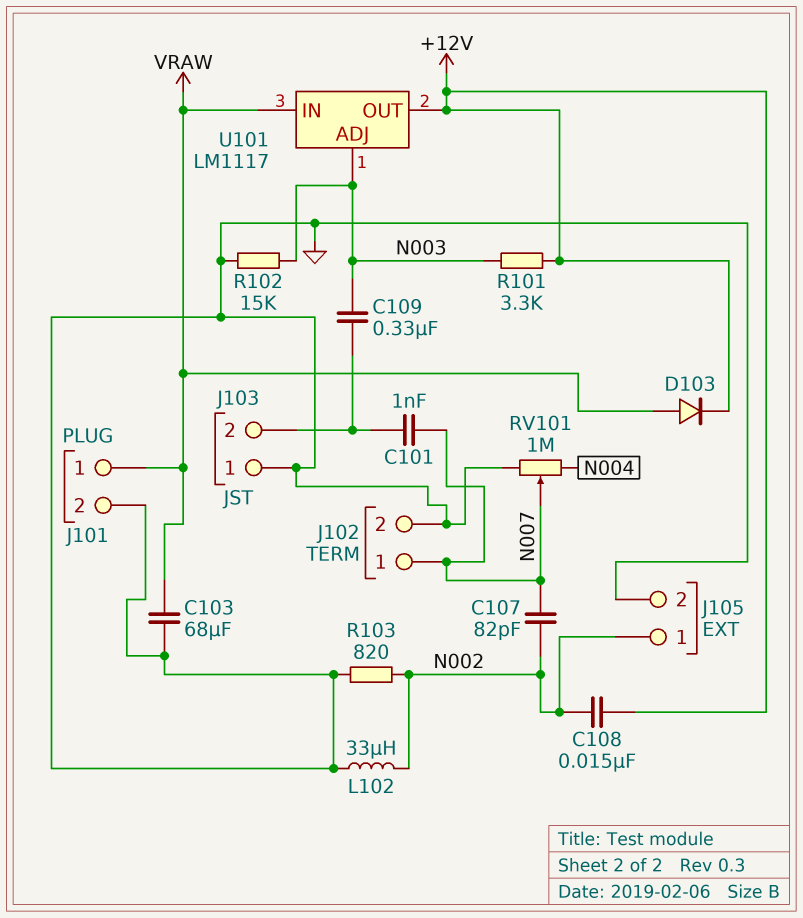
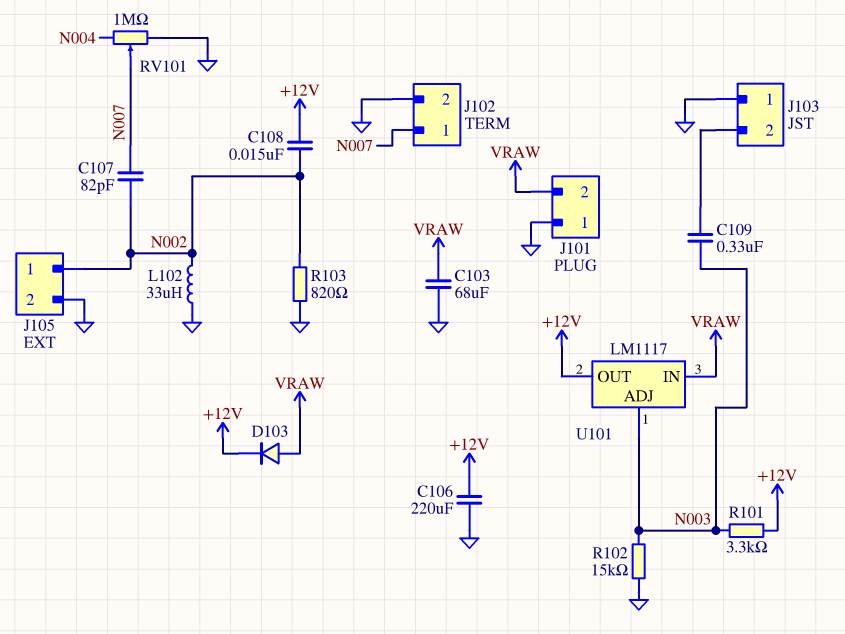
C101: 1nF (J103/2, N007) -> none
C106: none -> 220uF (+12V, GND)
J101 pin 1: VRAW -> GND
J101 pin 2: GND -> VRAW

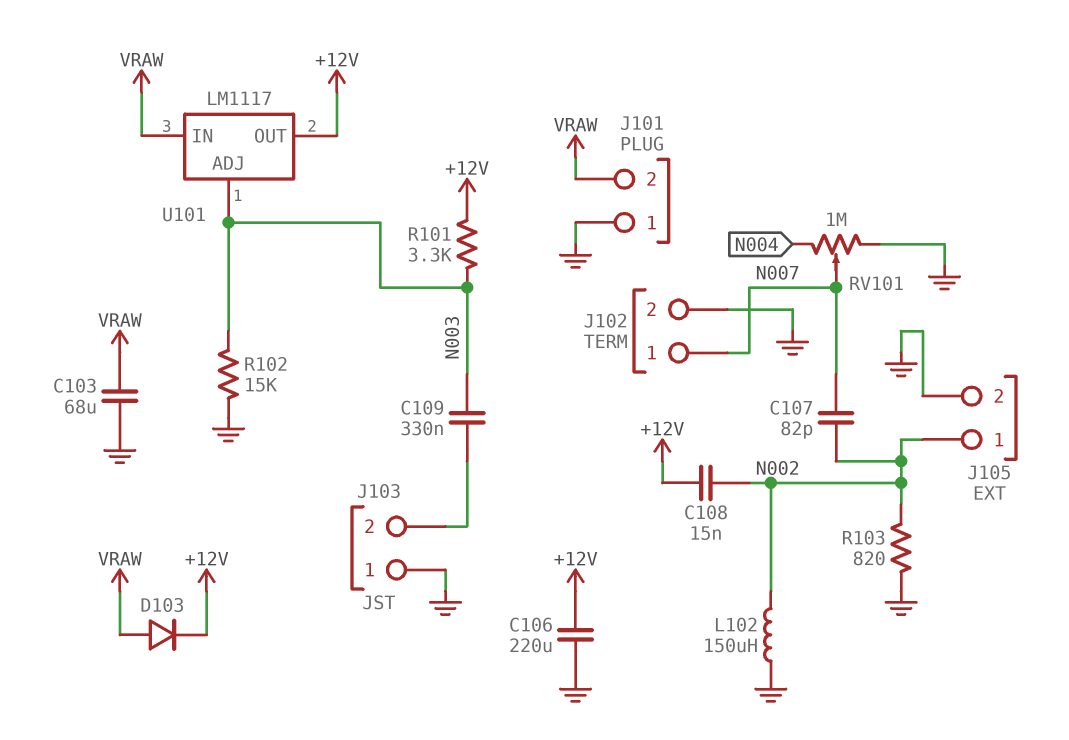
L102: 33uH (GND, N002) -> 150uH (GND, N002)

